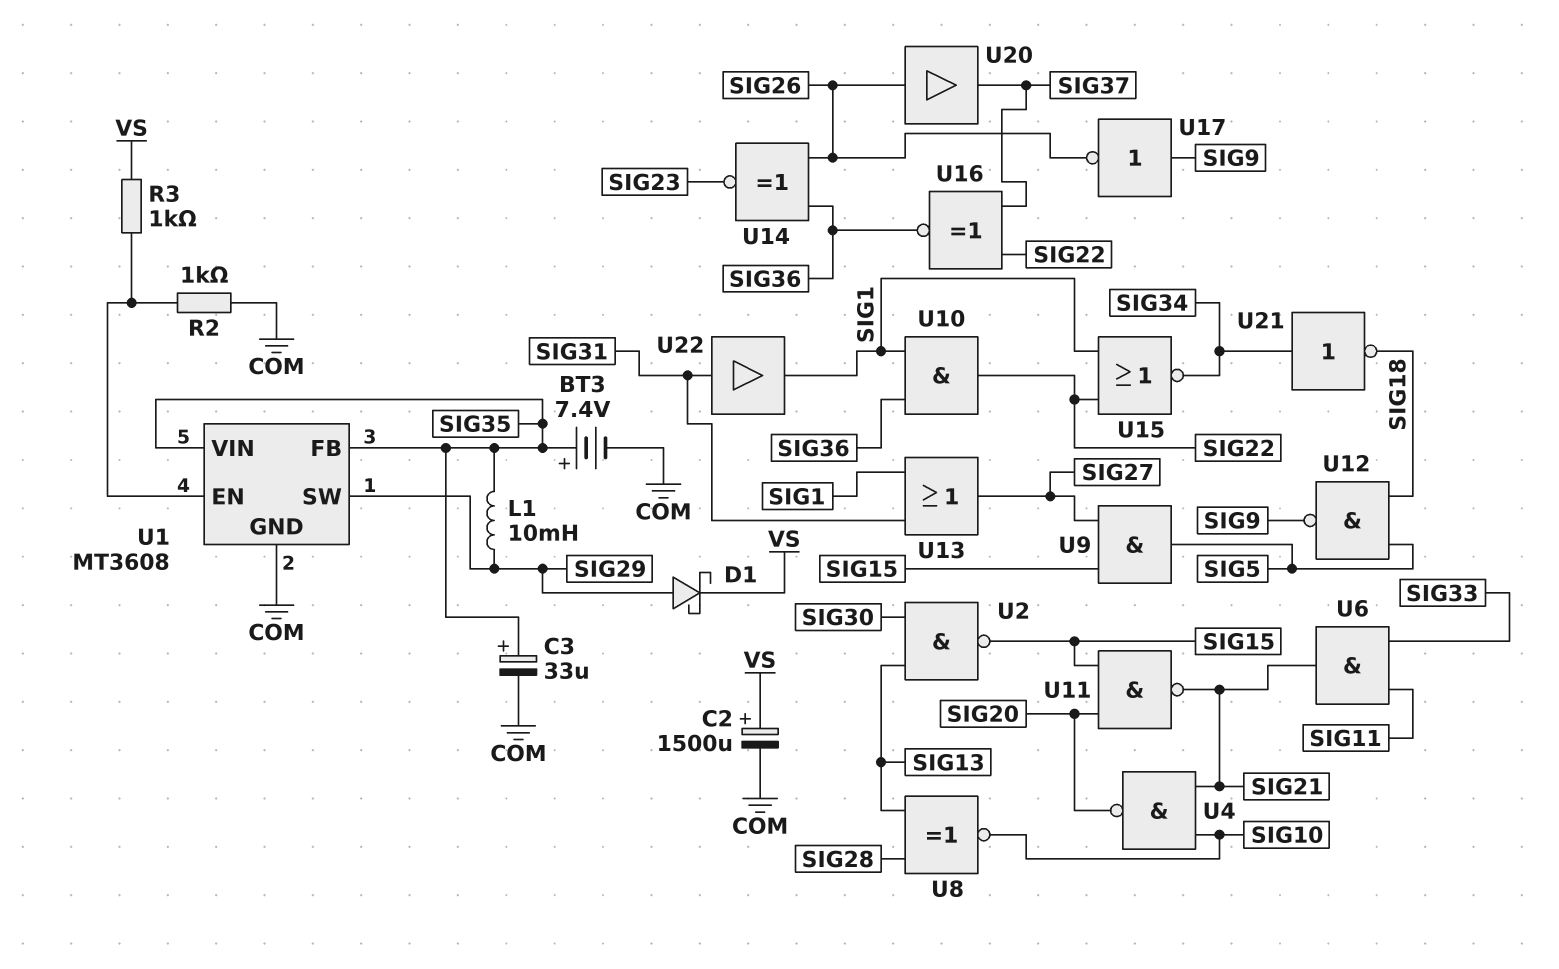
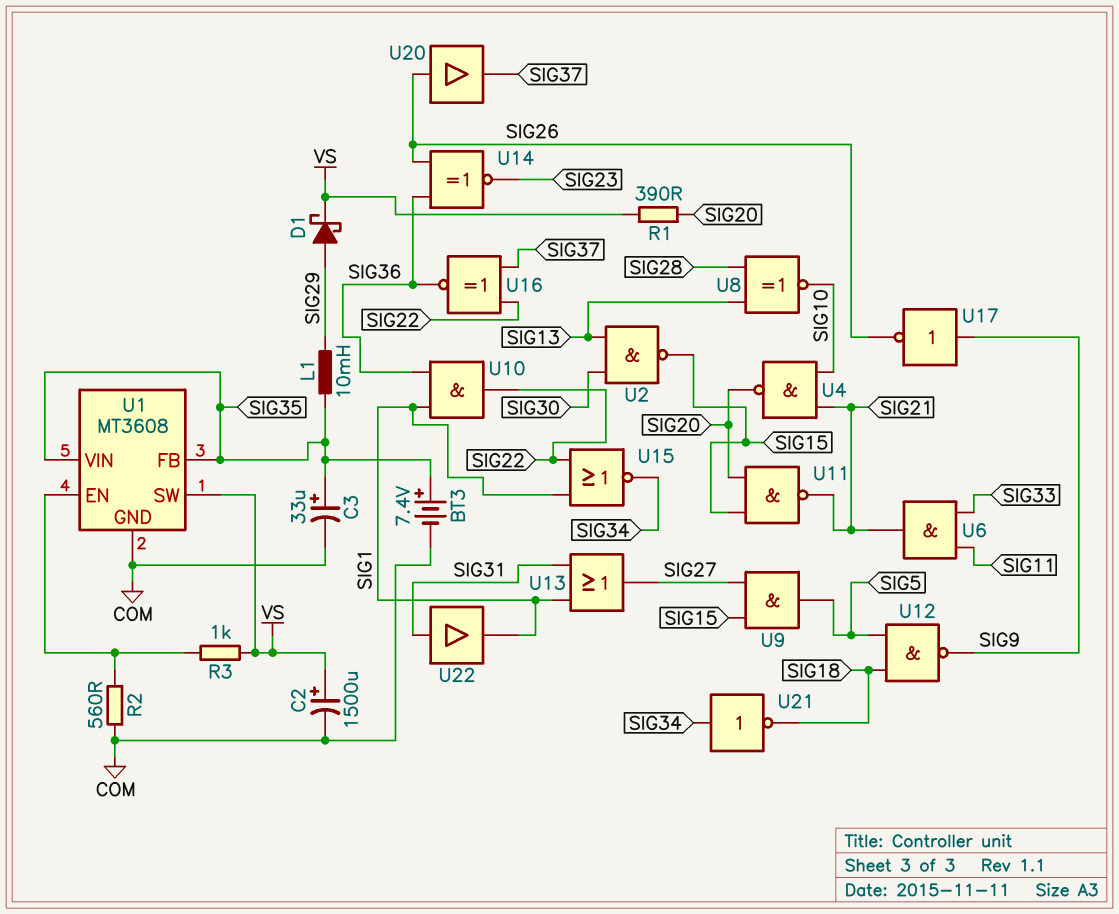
R1: none -> 390 (SIG20, VS)
R2: 1k (COM, U1/EN) -> 560 (COM, U1/EN)
U1 pin SW: SIG29 -> VS

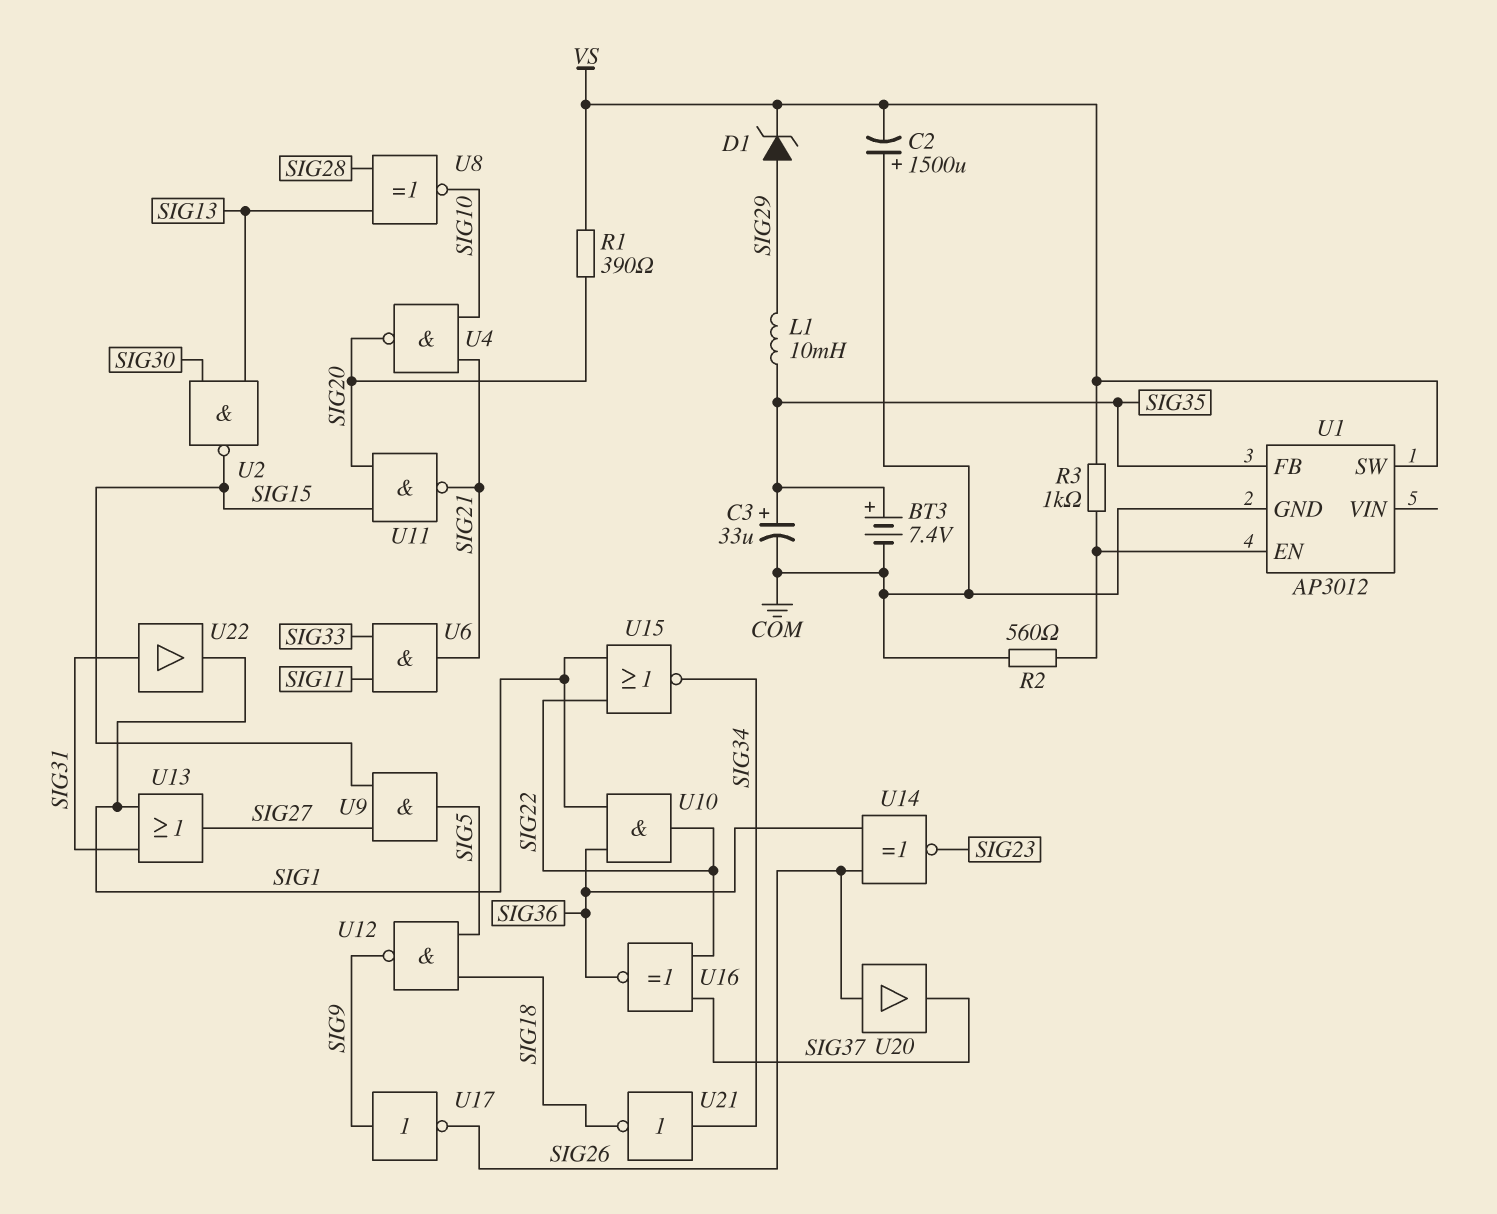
C2: 1500uF (plus VS, minus COM) -> 1500uF (plus COM, minus VS)
D1: schottky (A SIG29, K VS) -> zener (A SIG29, K VS)
U1: MT3608 -> AP3012
U1 pin VIN: SIG35 -> none

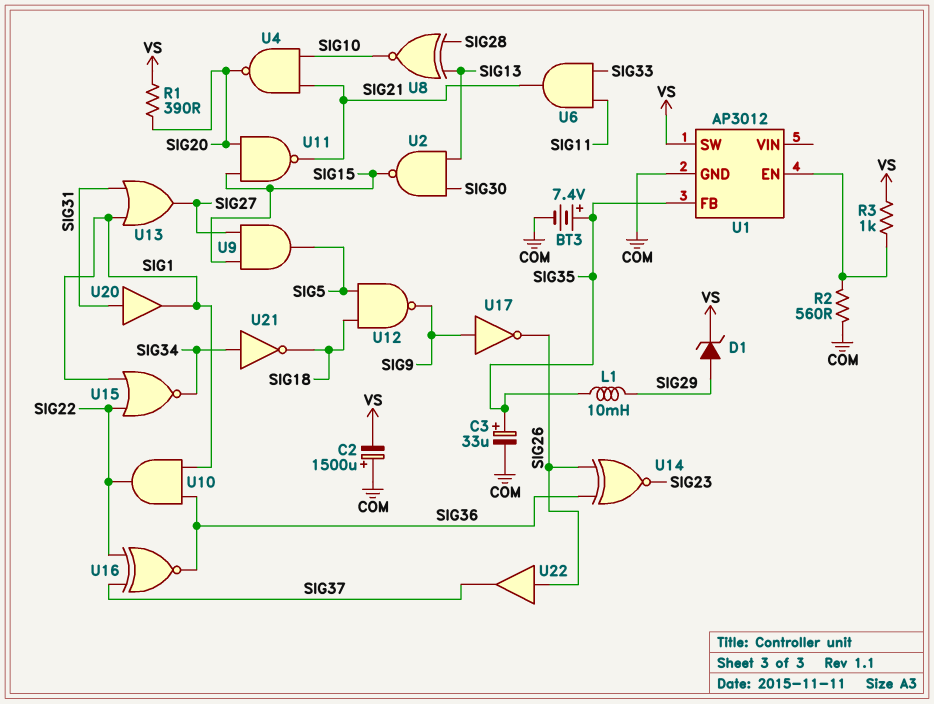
U20: buffer (in SIG26, out SIG37) -> buffer (in SIG31, out SIG1)
U22: buffer (in SIG31, out SIG1) -> buffer (in SIG26, out SIG37)

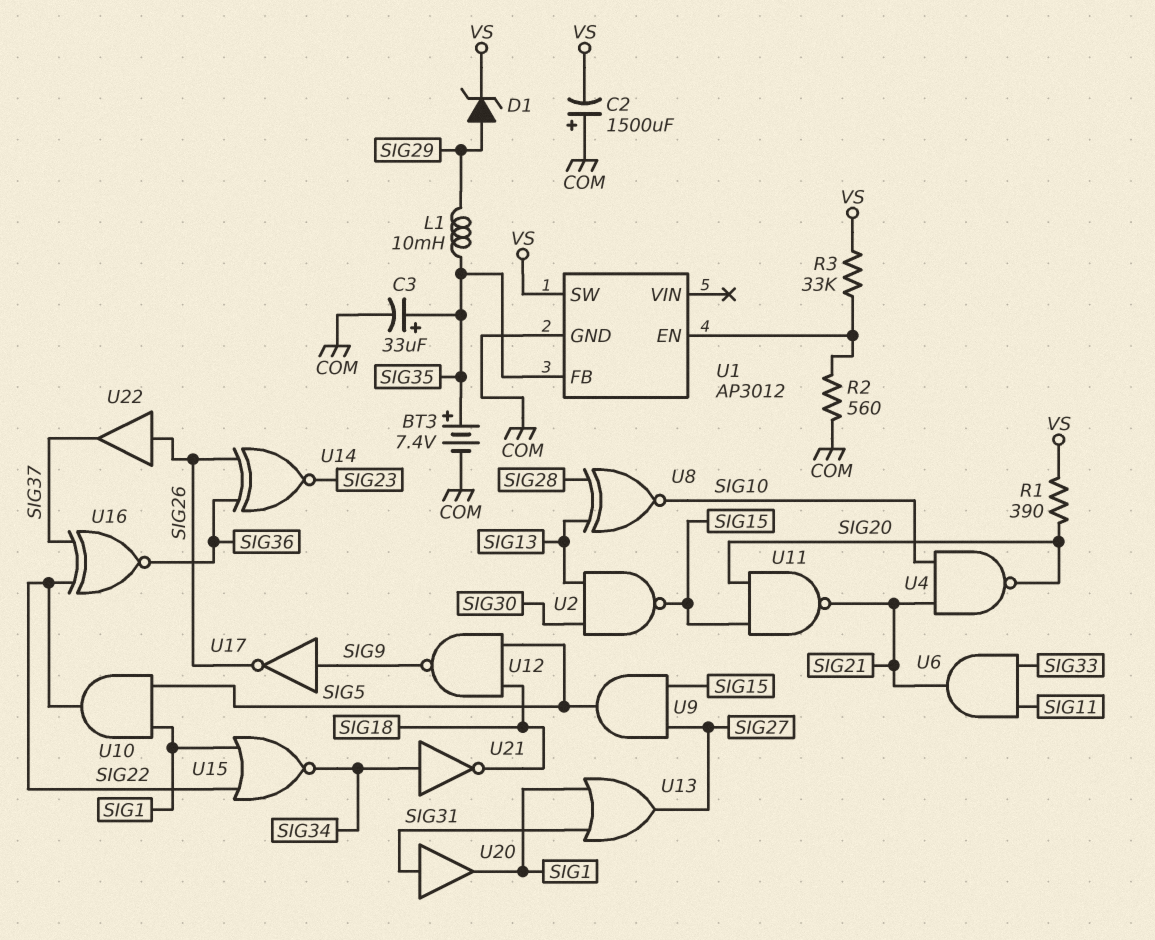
R3: 1k (U1/EN, VS) -> 33k (U1/EN, VS)
U10: AND (in SIG1, in SIG36, out SIG22) -> AND (in SIG1, in SIG5, out SIG22)

